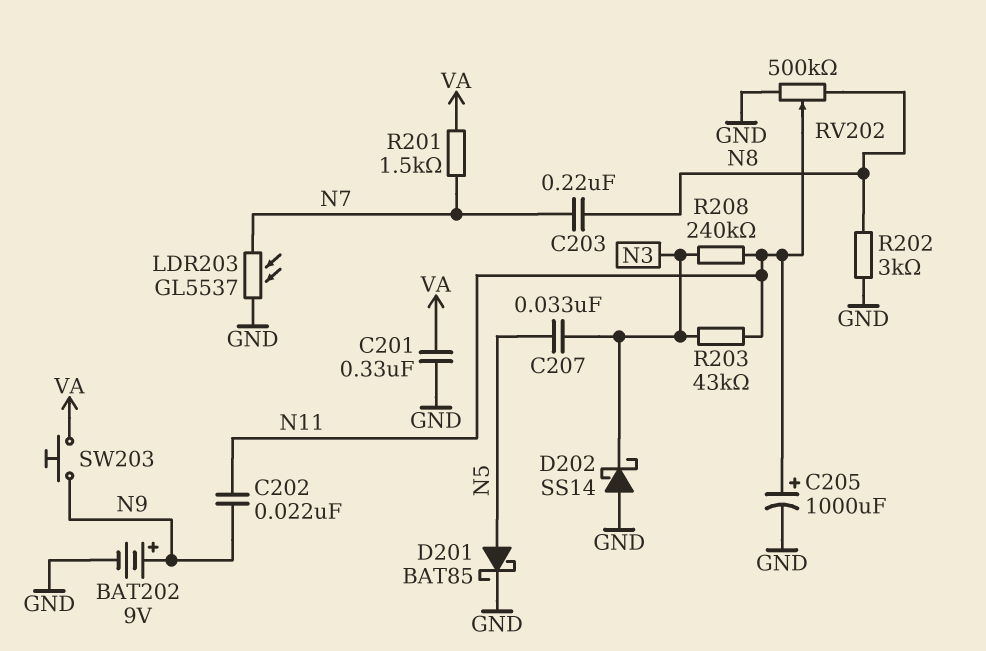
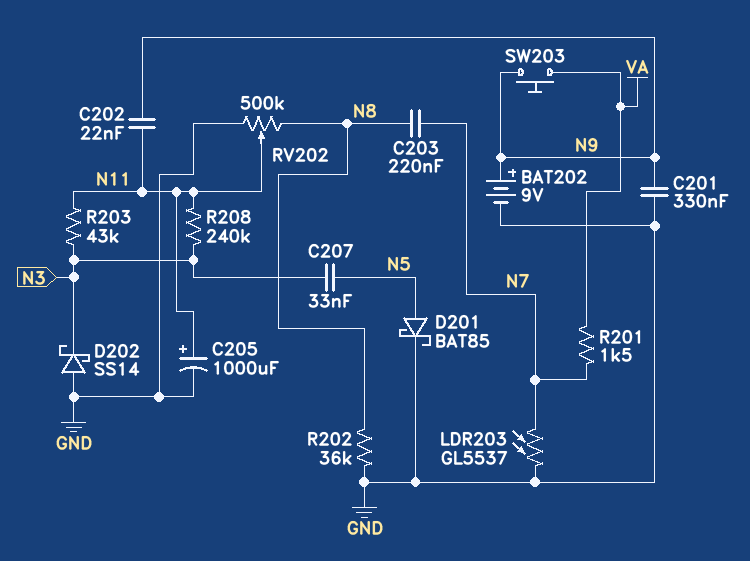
C201: 330nF (GND, VA) -> 330nF (GND, N9)
R202: 3k (GND, N8) -> 36k (GND, N8)

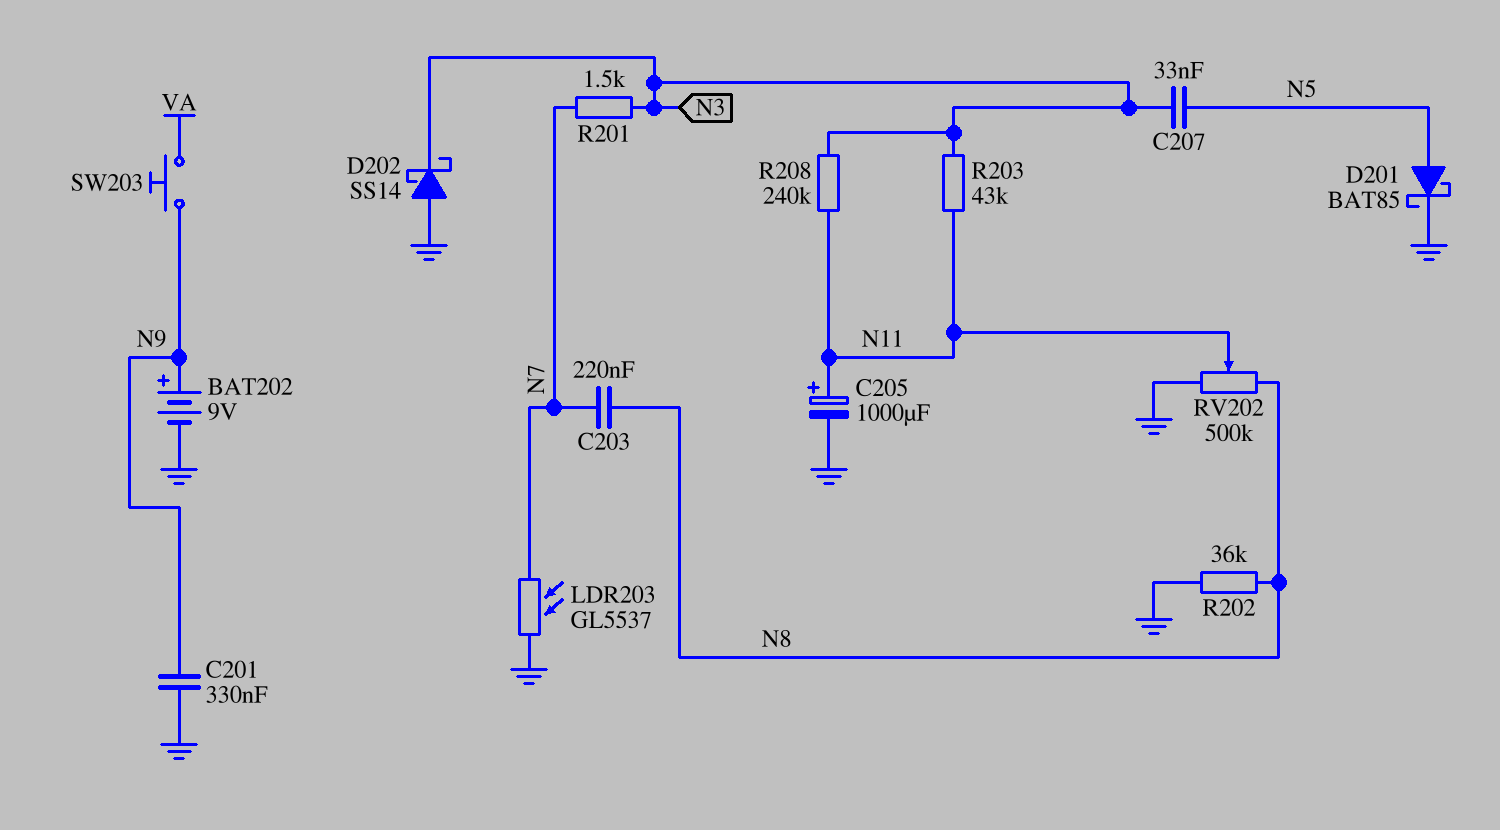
C202: 22nF (N9, N11) -> none
R201: 1.5k (N7, VA) -> 1.5k (N3, N7)

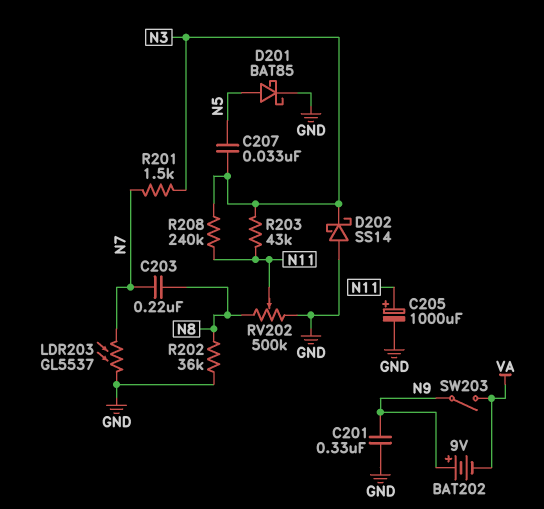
BAT202: 9V (plus N9, minus GND) -> 9V (plus N9, minus VA)
SW203: button (N9, VA) -> switch (N9, VA)

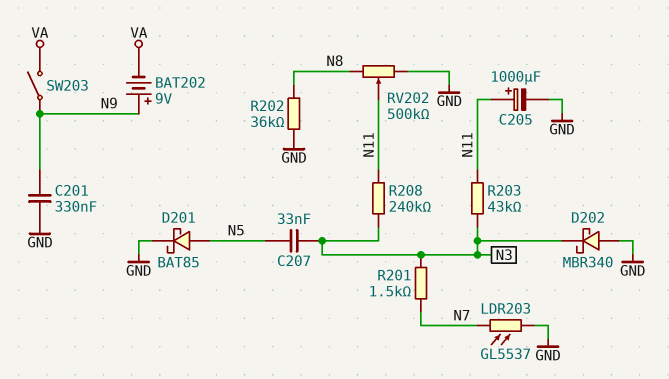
C203: 220nF (N7, N8) -> none
D202: schottky SS14 (A GND, K N3) -> schottky MBR340 (A GND, K N3)

